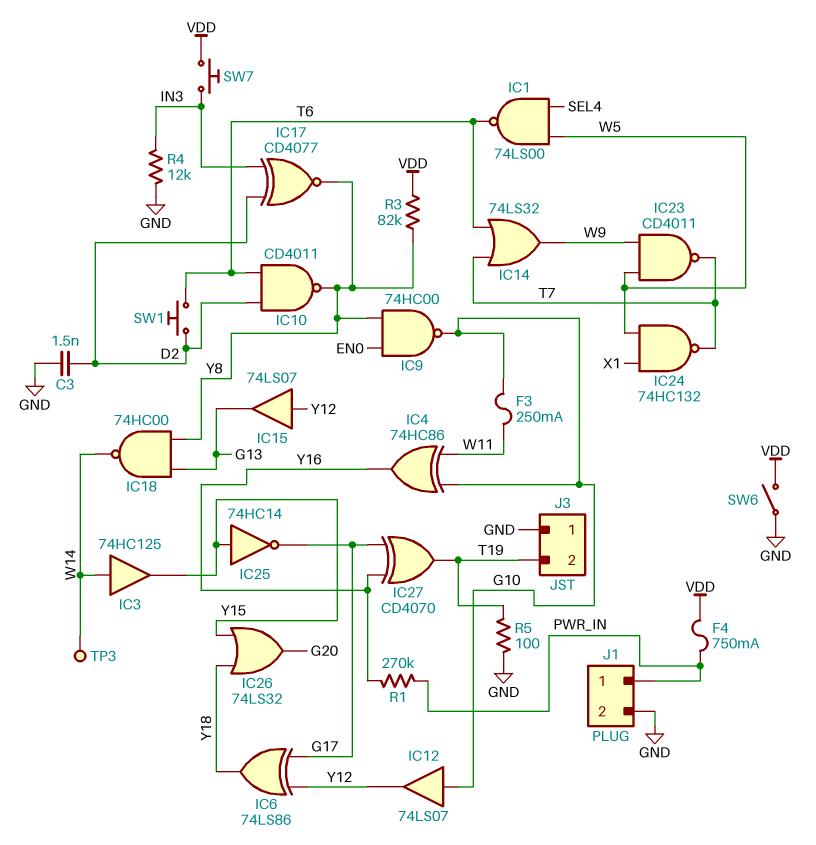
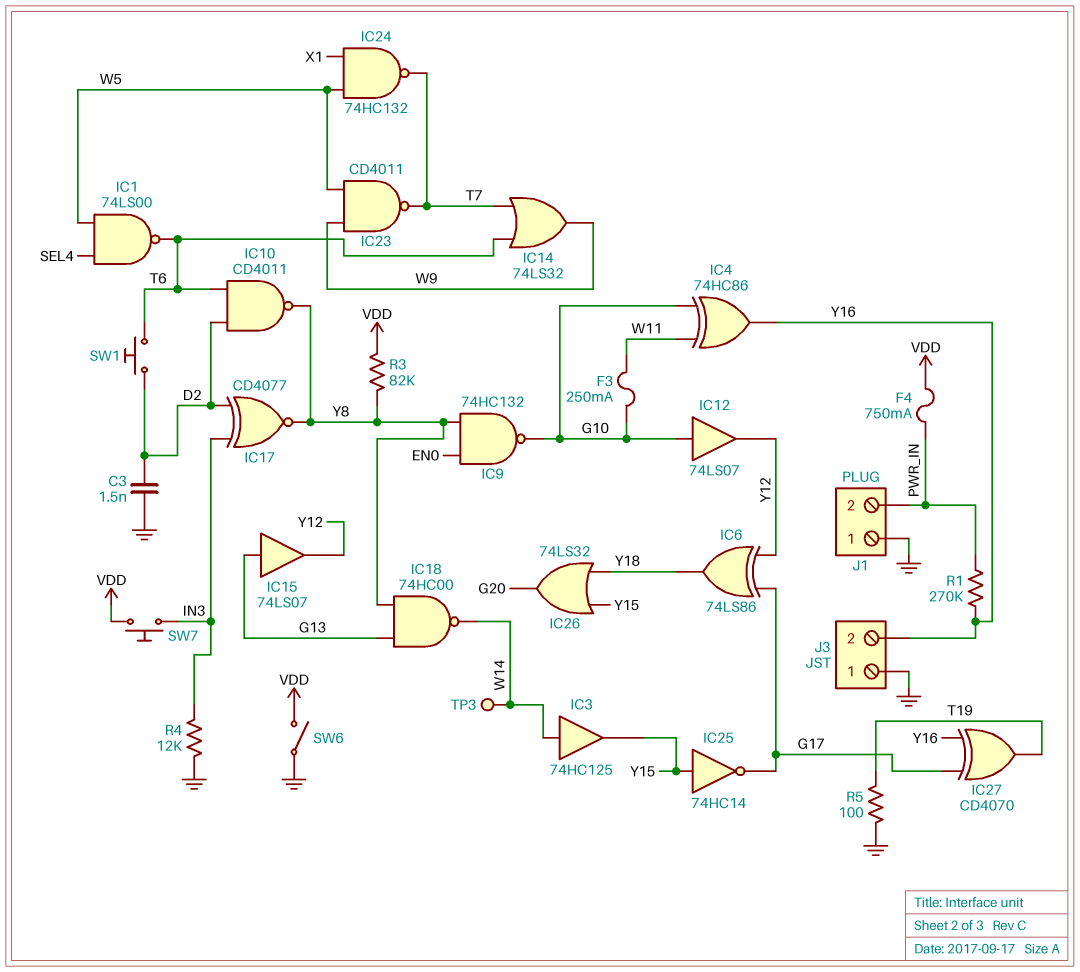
IC9: NAND 74HC00 (in EN0, in Y8, out G10) -> NAND 74HC132 (in EN0, in Y8, out G10)
IC15: buffer 74LS07 (in Y12, out G13) -> buffer 74LS07 (in G13, out Y12)
J1 pin 1: PWR_IN -> GND
J1 pin 2: GND -> PWR_IN
J3 pin 2: T19 -> Y16

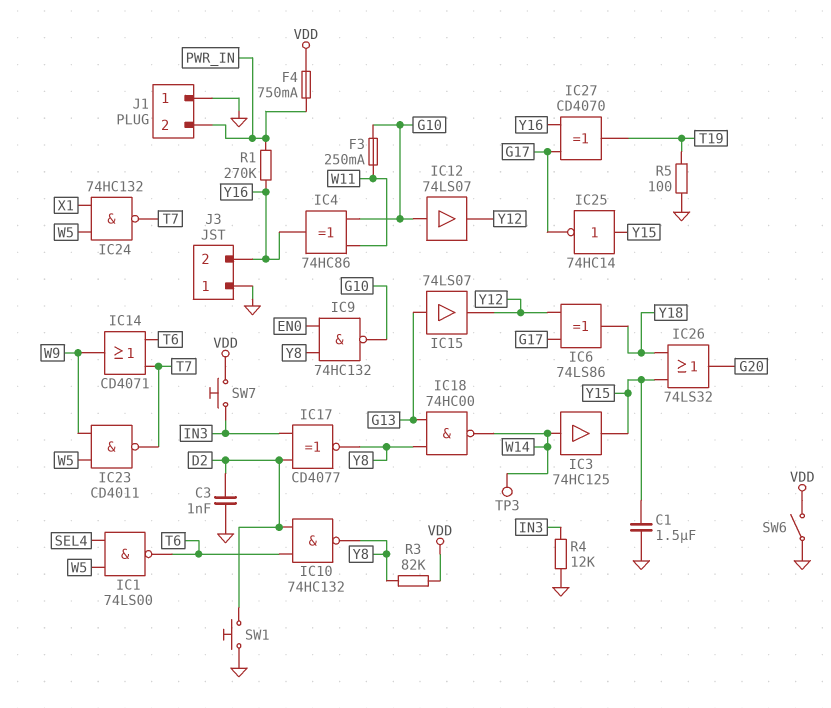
C1: none -> 1.5uF (GND, Y15)
C3: 1.5nF (D2, GND) -> 1nF (D2, GND)
IC10: NAND CD4011 (in D2, in T6, out Y8) -> NAND 74HC132 (in D2, in T6, out Y8)
IC14: OR 74LS32 (in T6, in T7, out W9) -> OR CD4071 (in T6, in T7, out W9)
SW1: button (D2, T6) -> button (D2, GND)

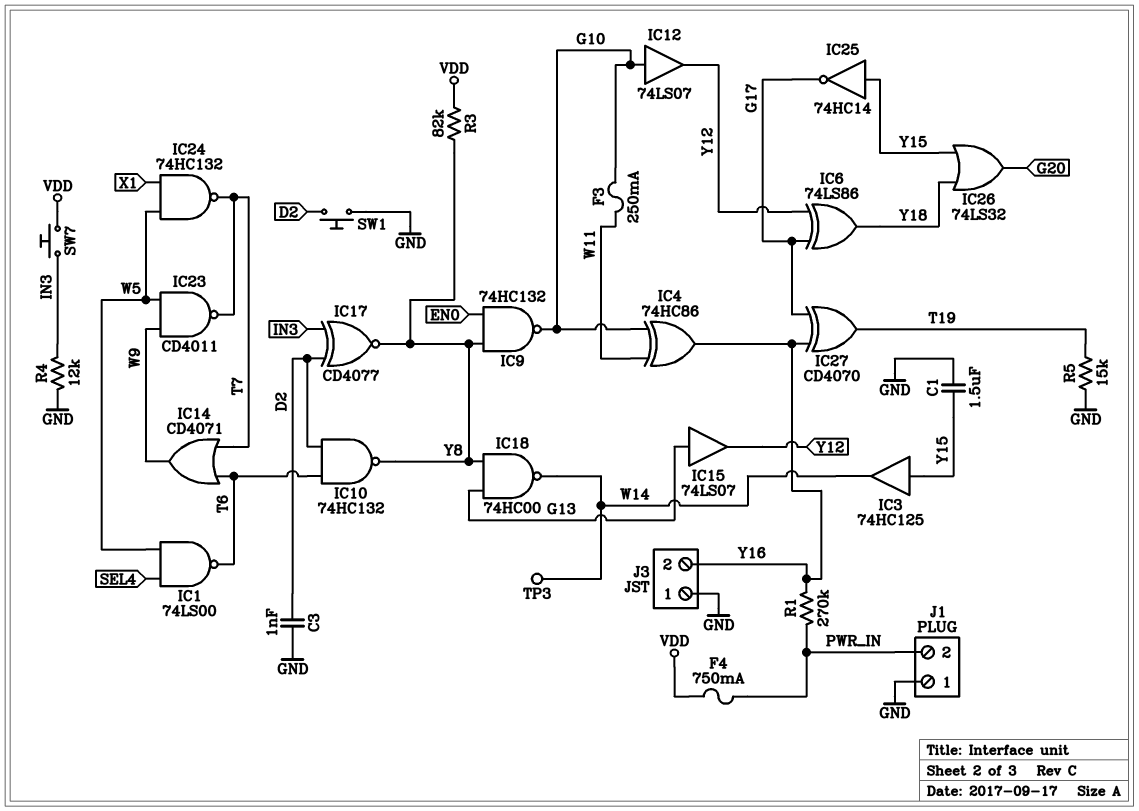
IC3: buffer 74HC125 (in W14, out Y15) -> buffer 74HC125 (in Y15, out W14)
R5: 100 (GND, T19) -> 15k (GND, T19)
SW6: switch (GND, VDD) -> none

